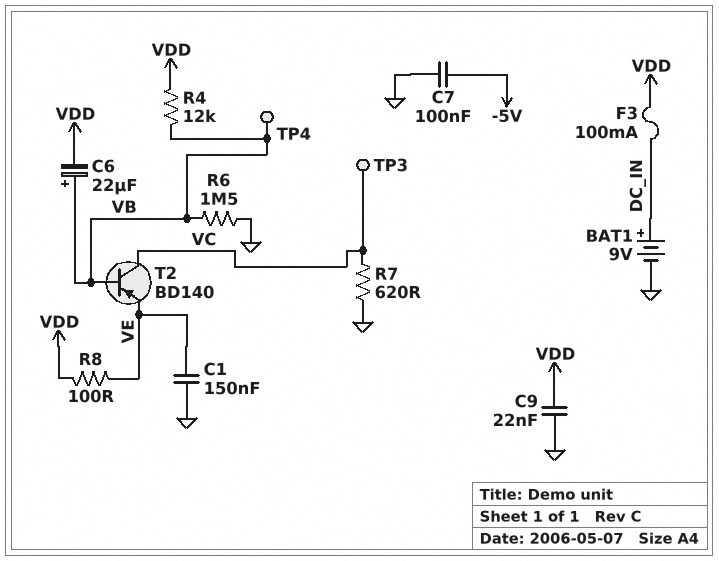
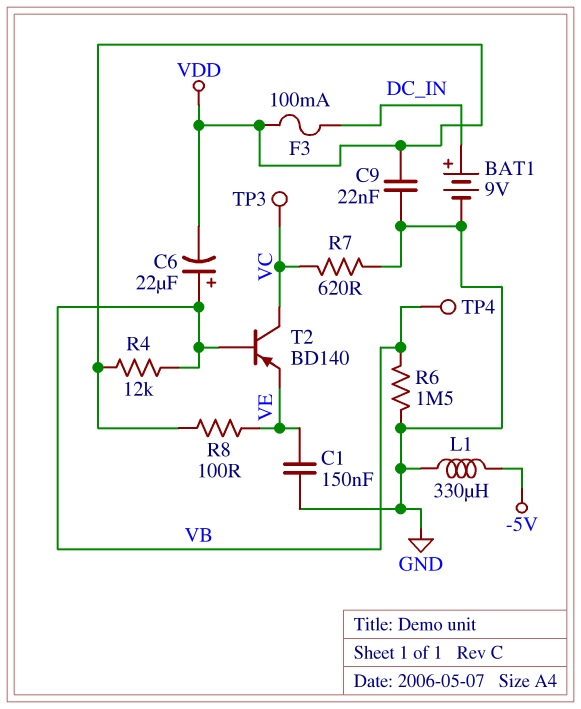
C7: 100nF (-5V, GND) -> none
L1: none -> 330uH (-5V, GND)

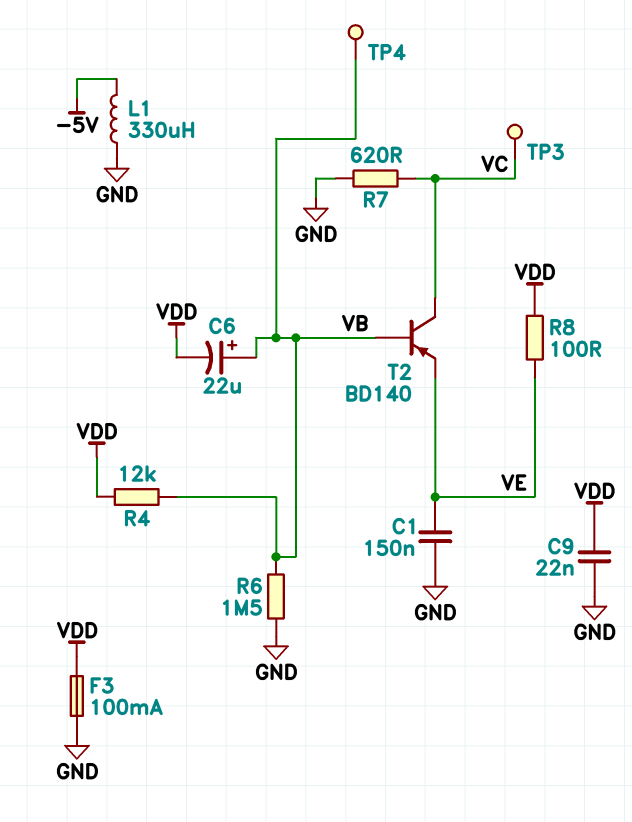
BAT1: 9V (plus DC_IN, minus GND) -> none
F3: 100mA (DC_IN, VDD) -> 100mA (GND, VDD)

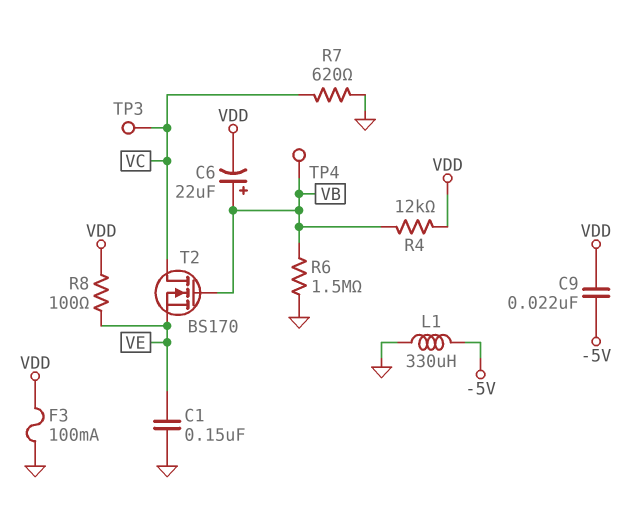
C9: 22nF (GND, VDD) -> 22nF (-5V, VDD)
T2: PNP BD140 (B VB, C VC, E VE) -> NMOS BS170 (G VB, D VC, S VE)

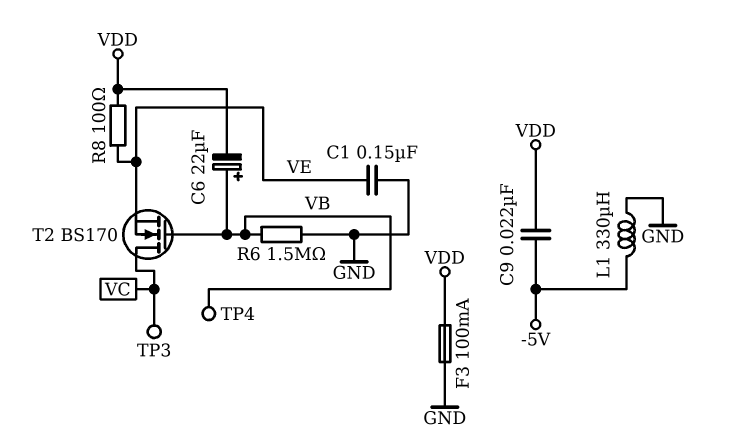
R4: 12k (VB, VDD) -> none
R7: 620 (GND, VC) -> none

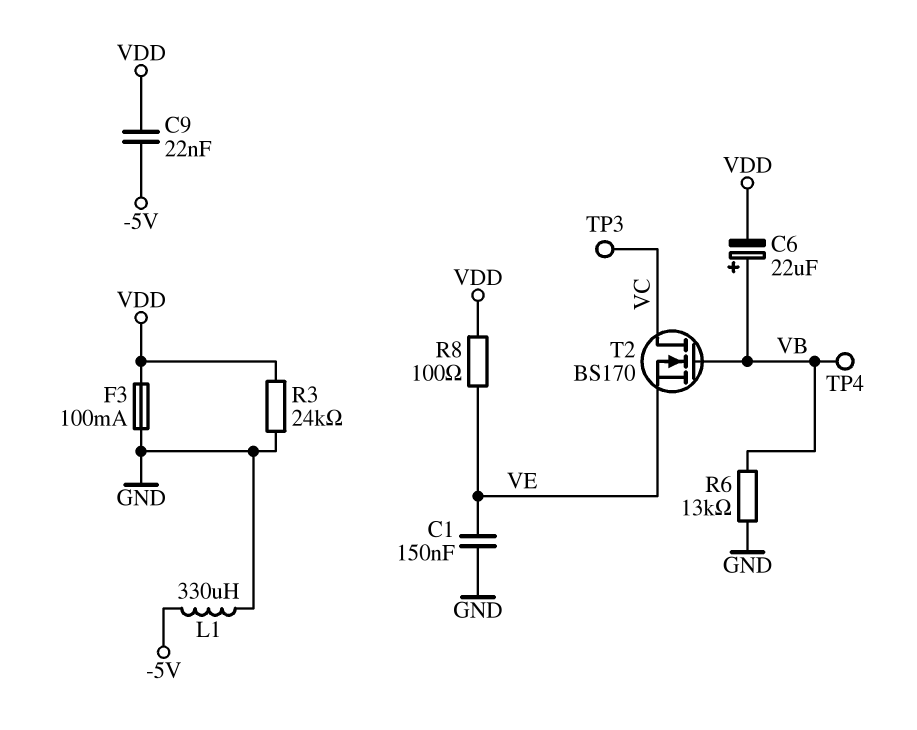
R3: none -> 24k (GND, VDD)
R6: 1.5M (GND, VB) -> 13k (GND, VB)

